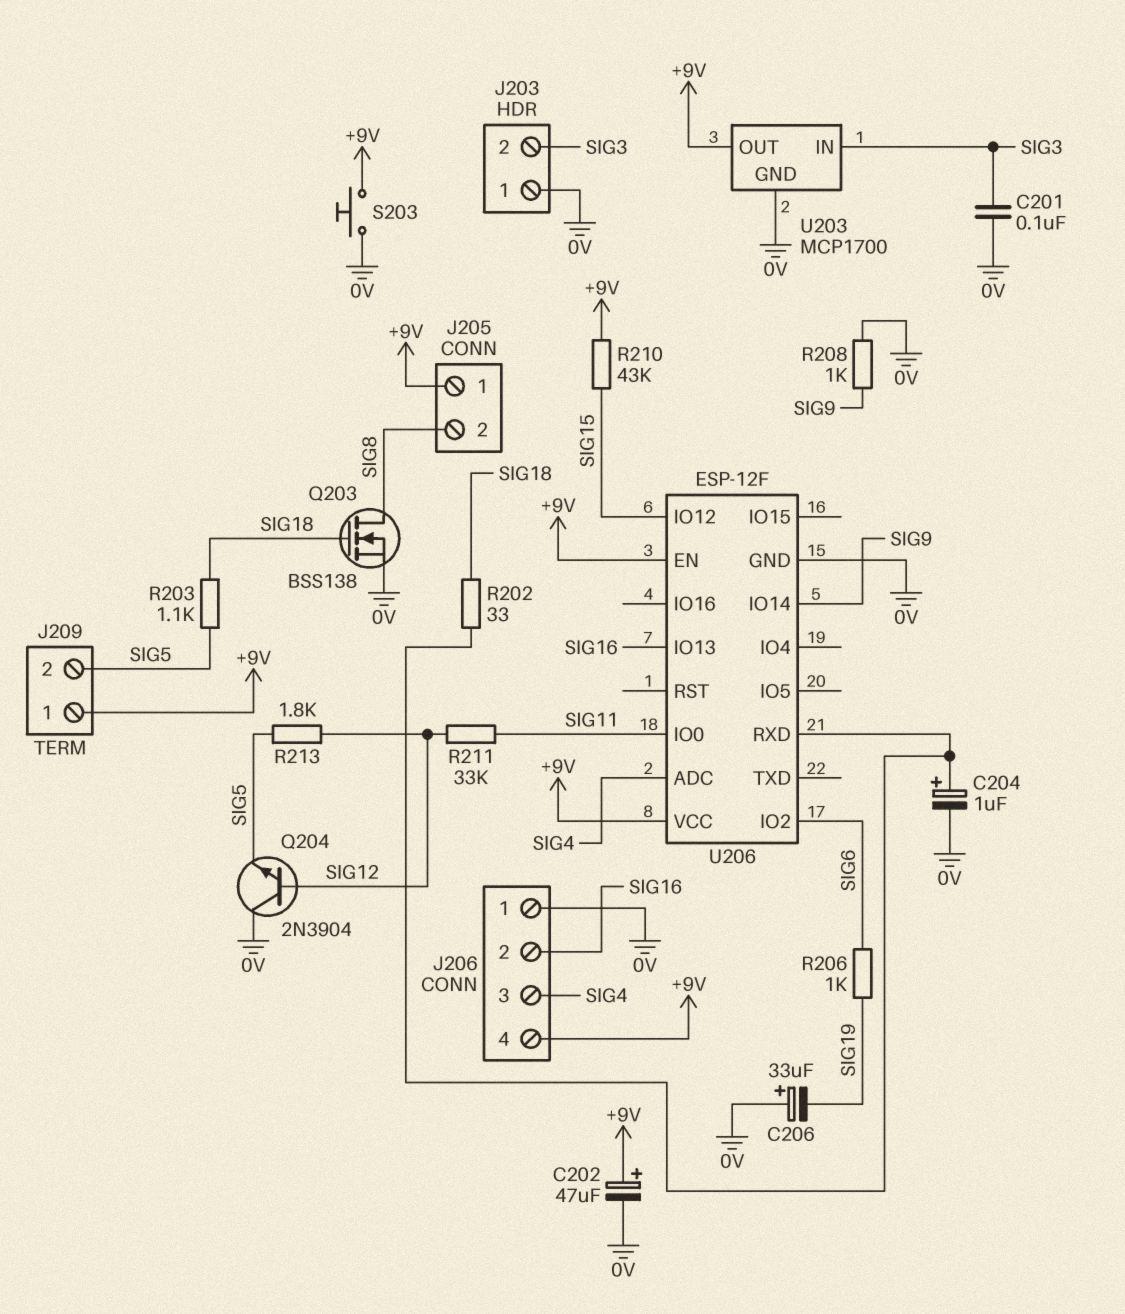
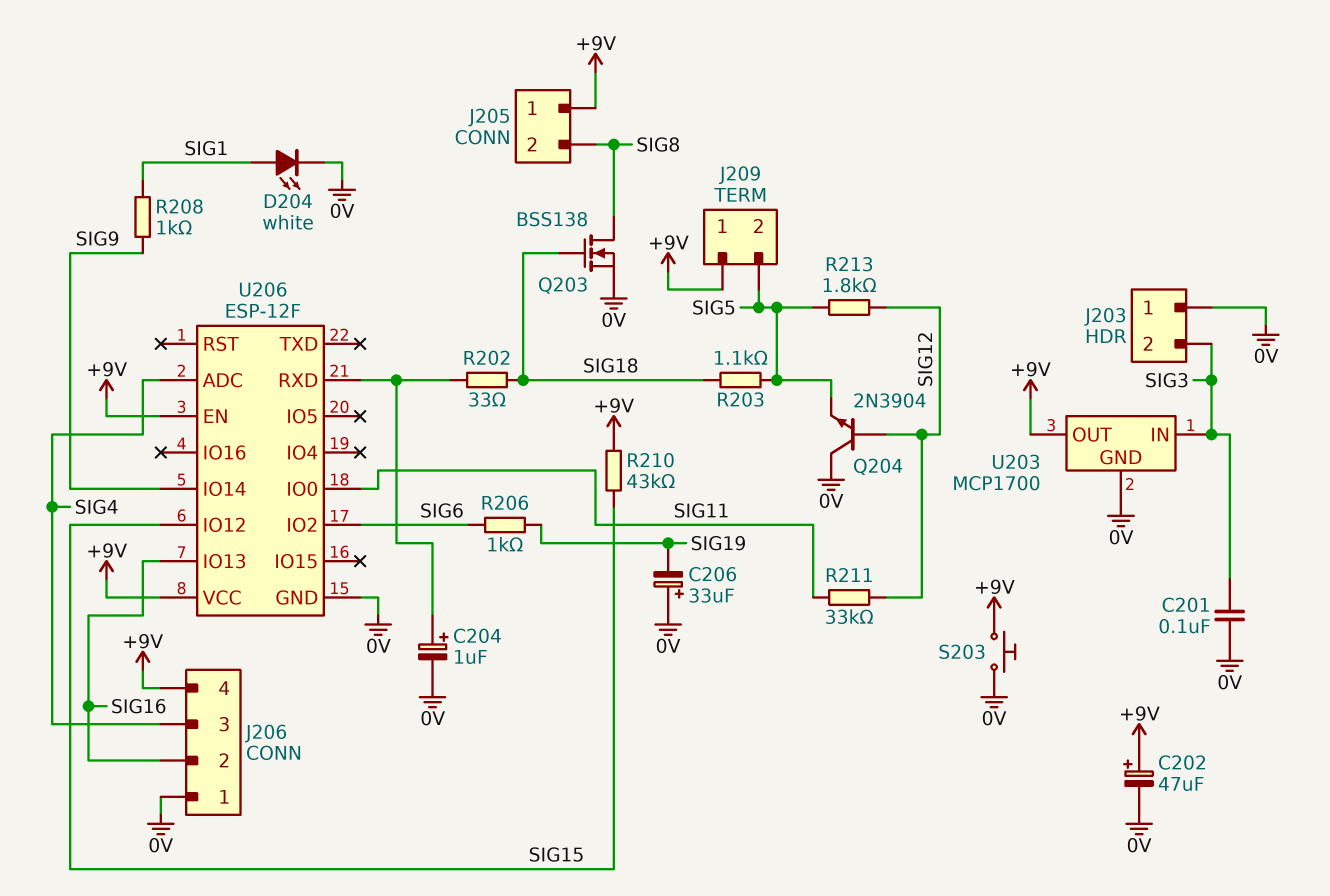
D204: none -> LED white (A SIG1, K 0V)
R208: 1k (0V, SIG9) -> 1k (SIG1, SIG9)

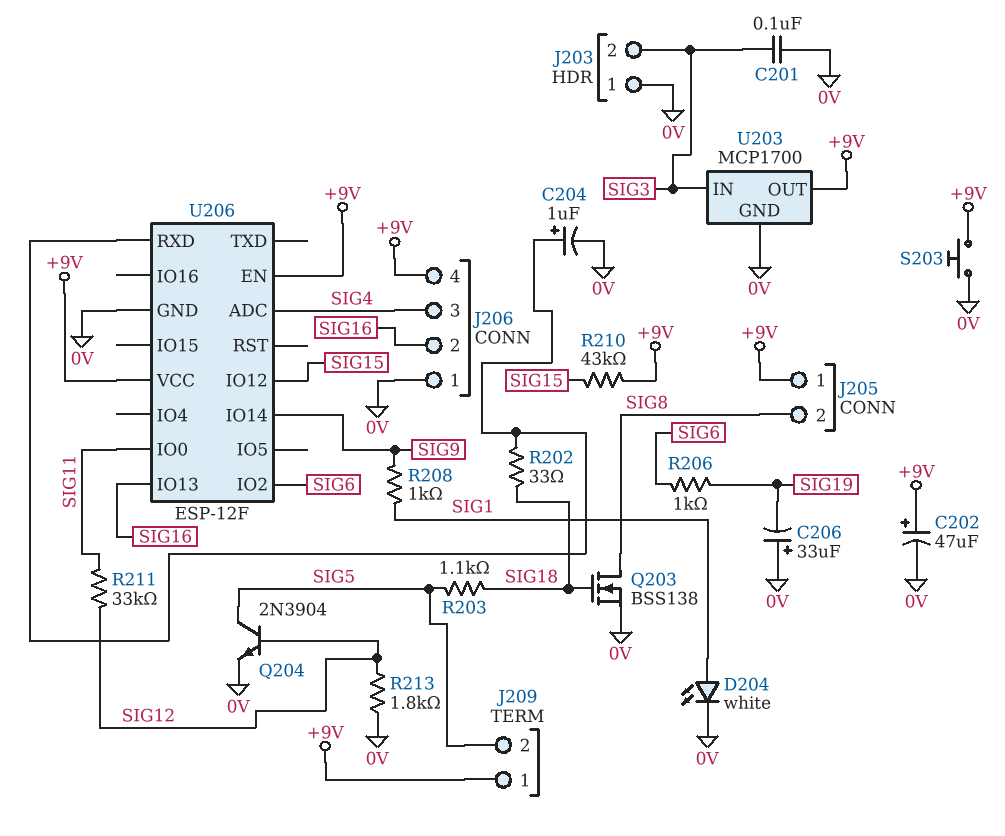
Q204: NPN 2N3904 (B SIG12, C 0V, E SIG5) -> NPN 2N3904 (B SIG12, C SIG5, E 0V)
R213: 1.8k (SIG5, SIG12) -> 1.8k (0V, SIG12)

